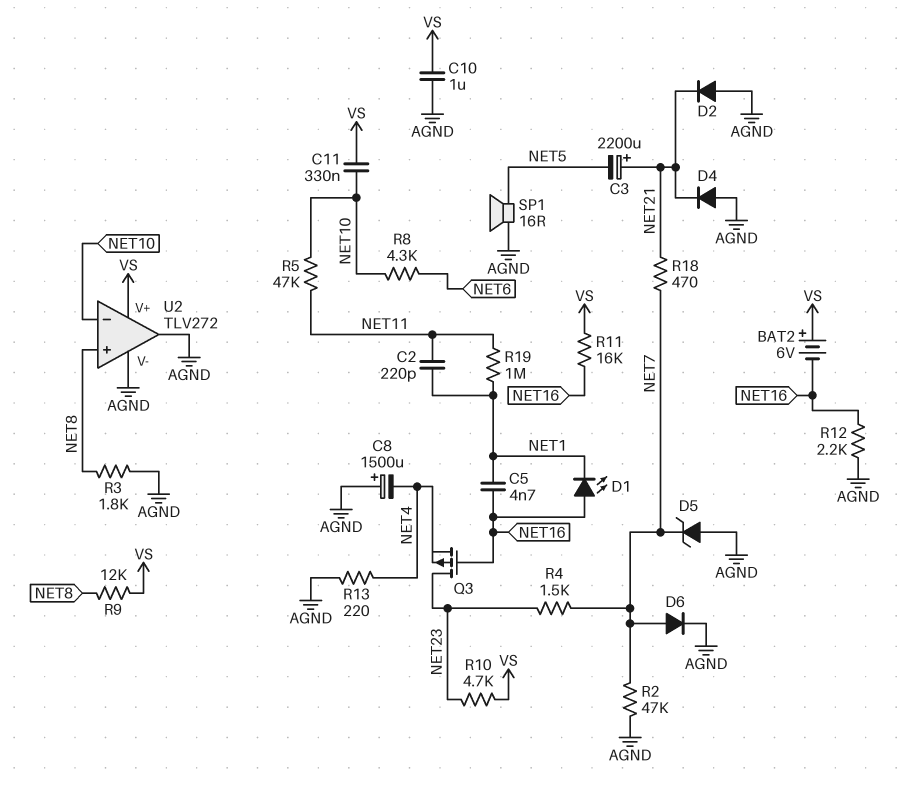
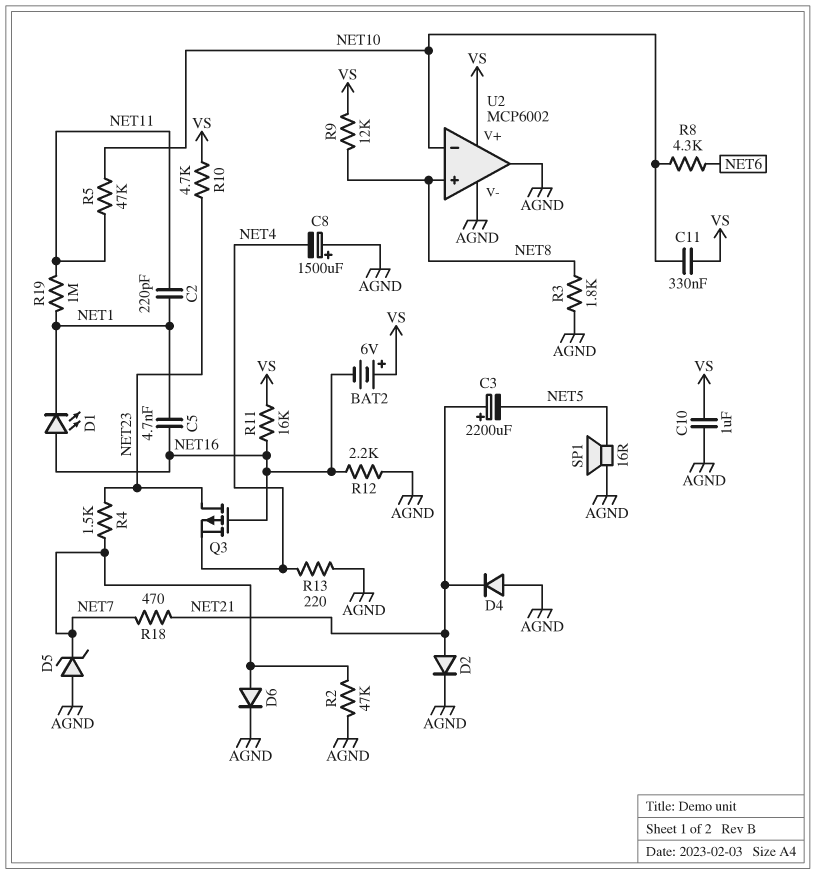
D2: diode (A AGND, K NET21) -> diode (A NET21, K AGND)
U2: TLV272 -> MCP6002

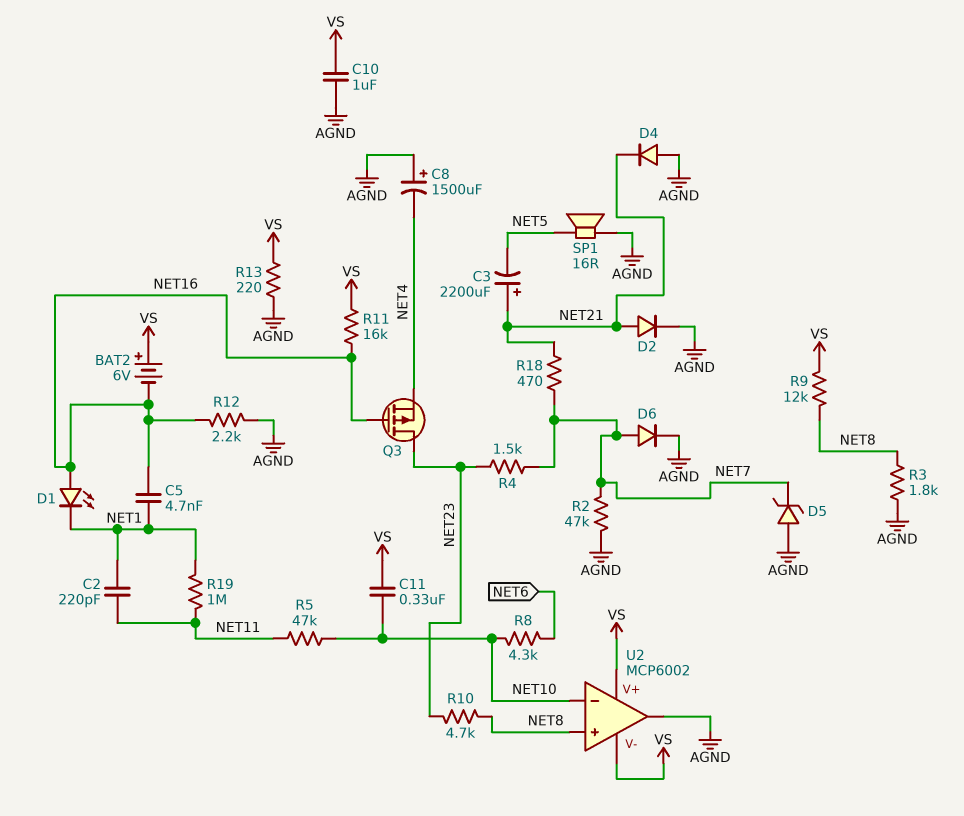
R10: 4.7k (NET23, VS) -> 4.7k (NET8, NET23)
R13: 220 (AGND, NET4) -> 220 (AGND, VS)
U2 pin V-: AGND -> VS

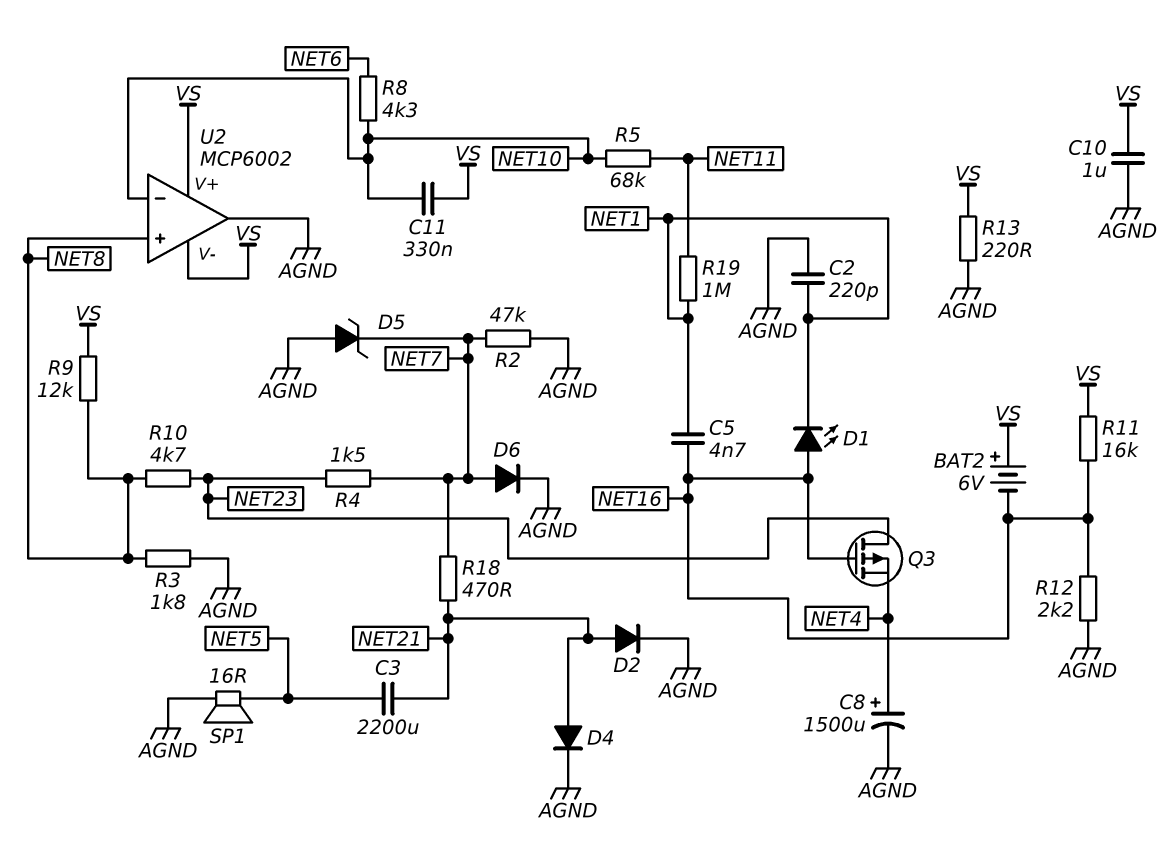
C2: 220pF (NET1, NET11) -> 220pF (AGND, NET1)
C3: 2200uF (plus NET21, minus NET5) -> 2200uF (NET5, NET21)
C8: 1500uF (plus AGND, minus NET4) -> 1500uF (plus NET4, minus AGND)
D4: diode (A AGND, K NET21) -> diode (A NET21, K AGND)
R5: 47k (NET10, NET11) -> 68k (NET10, NET11)

